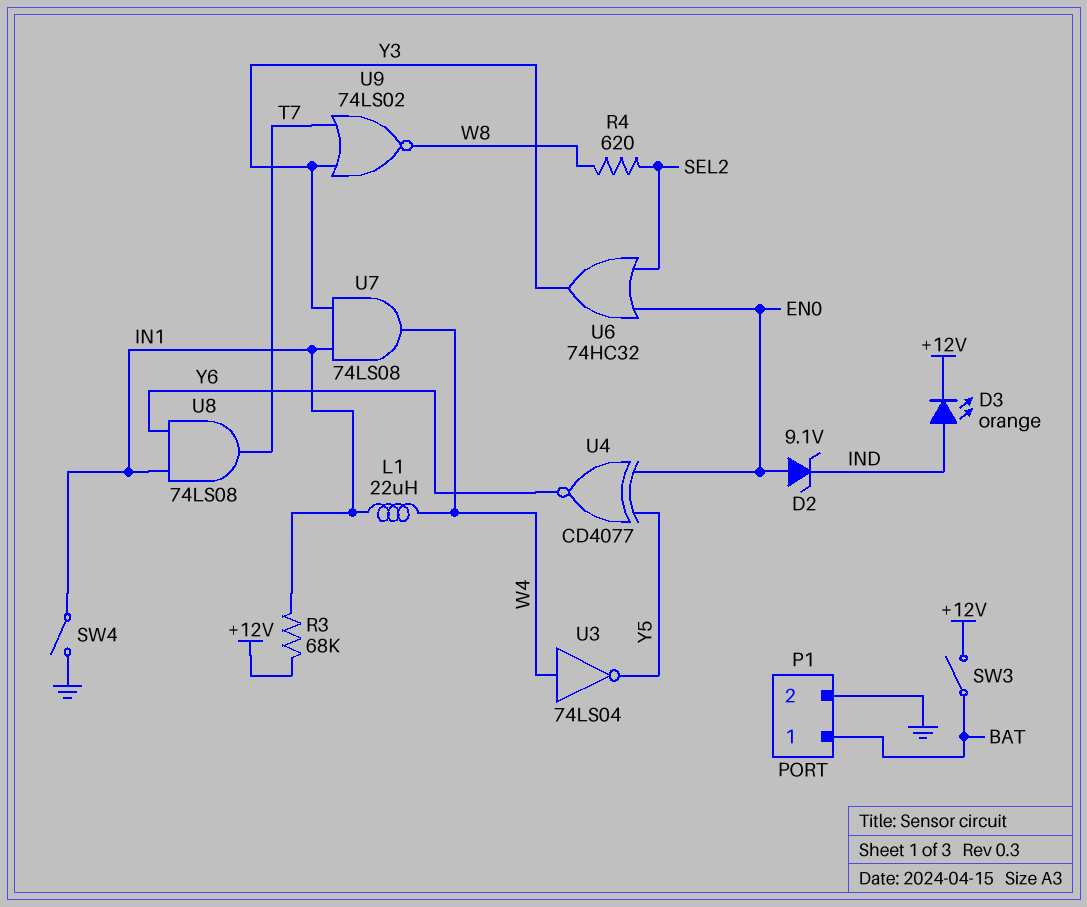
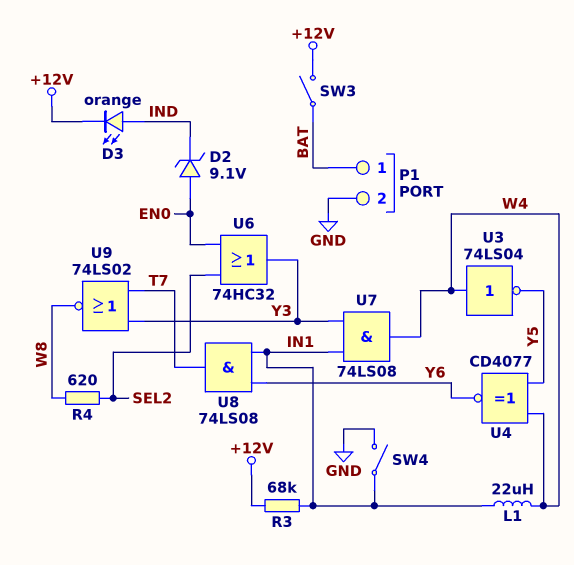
U4: XNOR CD4077 (in EN0, in Y5, out Y6) -> XNOR CD4077 (in W4, in Y5, out Y6)

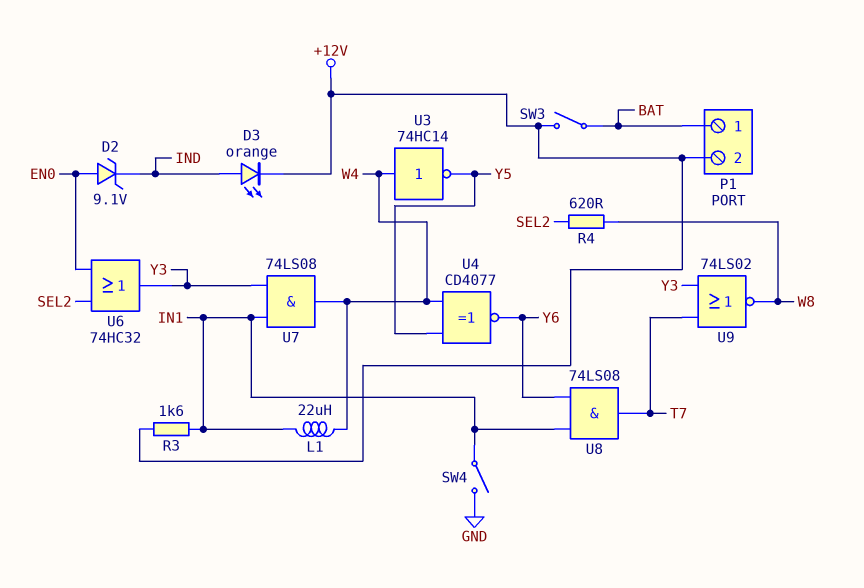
P1 pin 2: GND -> +12V
R3: 68k (+12V, IN1) -> 1.6k (+12V, IN1)
U3: NOT 74LS04 (in W4, out Y5) -> NOT 74HC14 (in W4, out Y5)

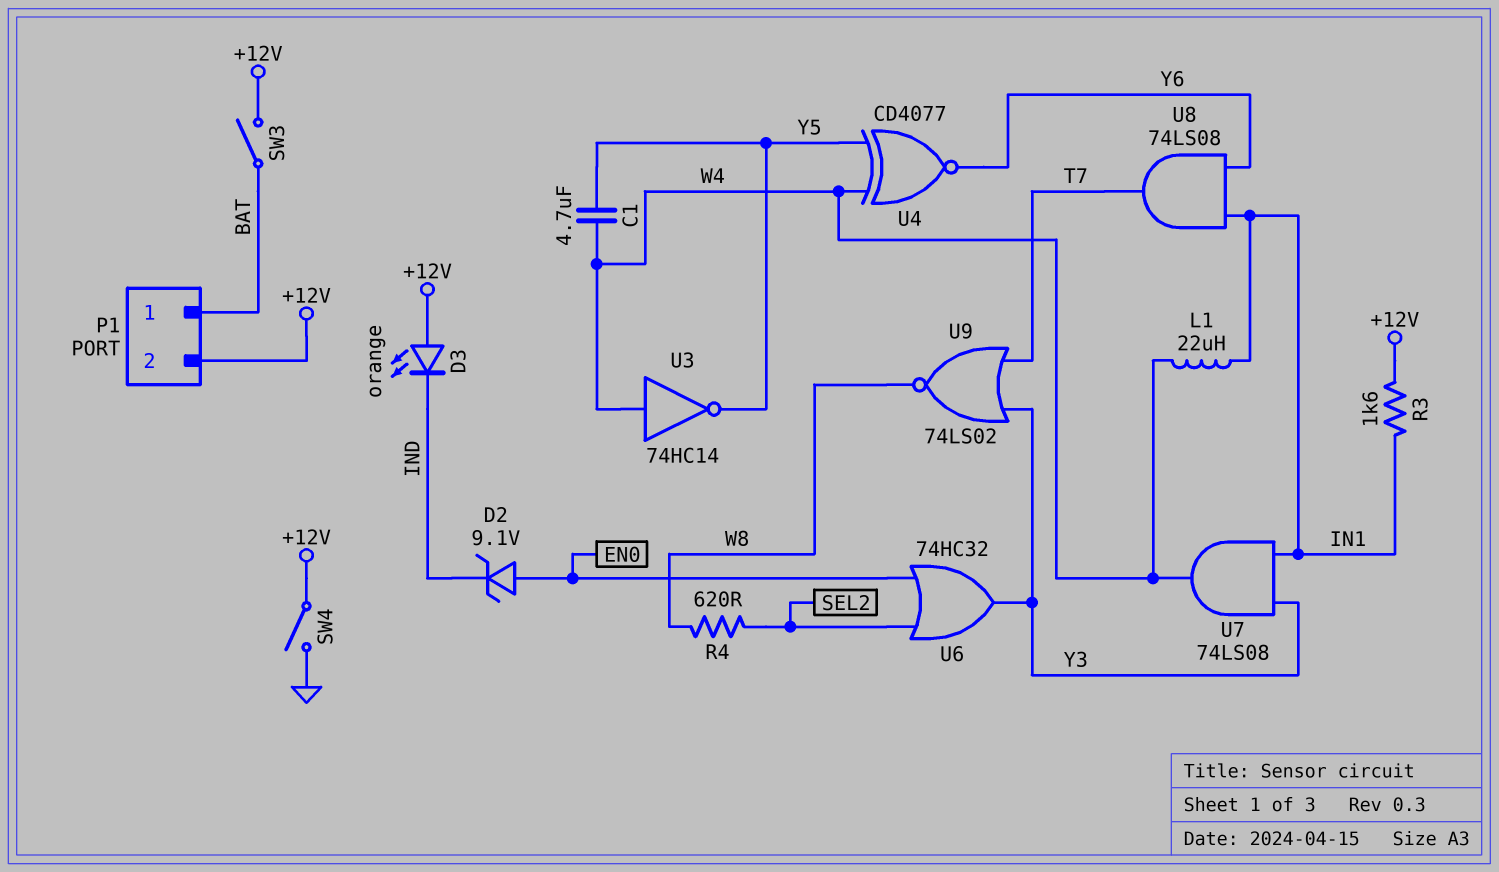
C1: none -> 4.7uF (W4, Y5)
D3: LED orange (A IND, K +12V) -> LED orange (A +12V, K IND)
SW4: switch (GND, IN1) -> switch (+12V, GND)

